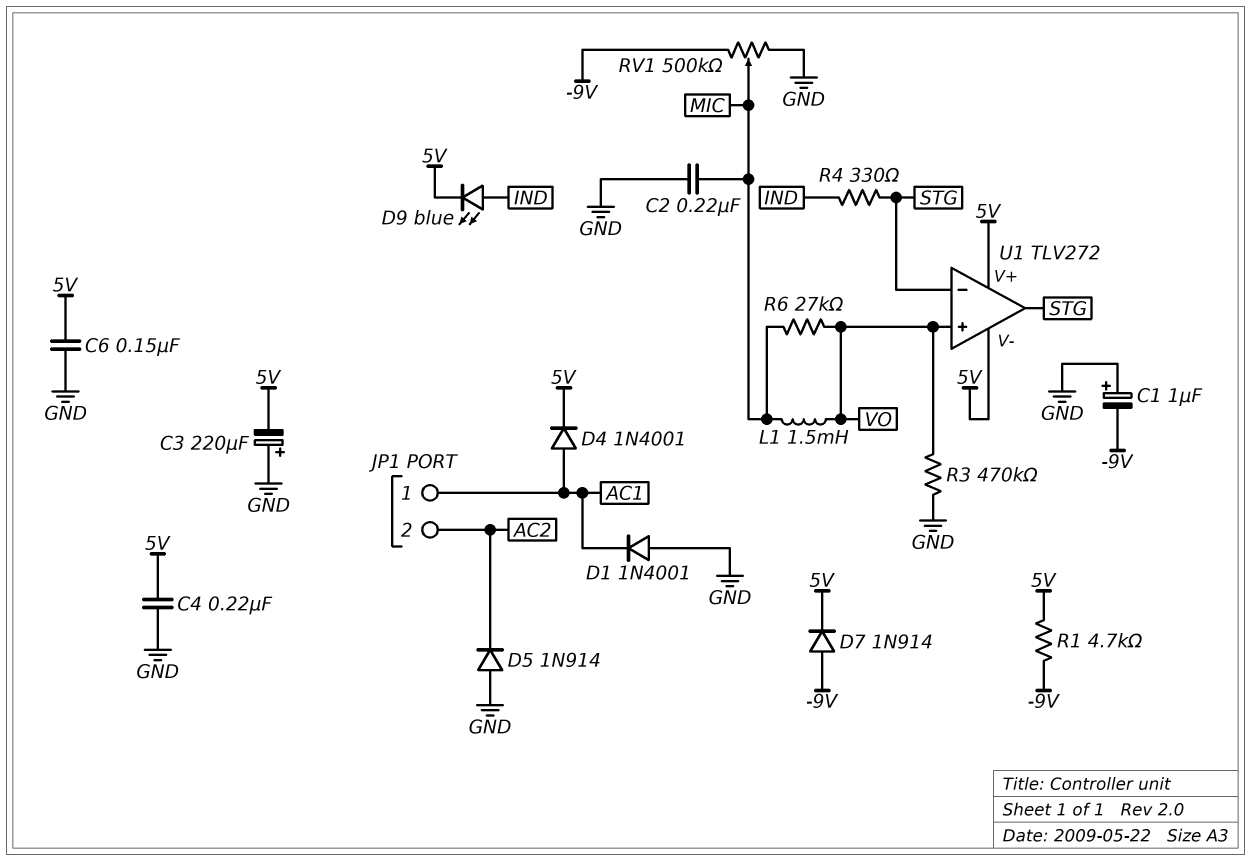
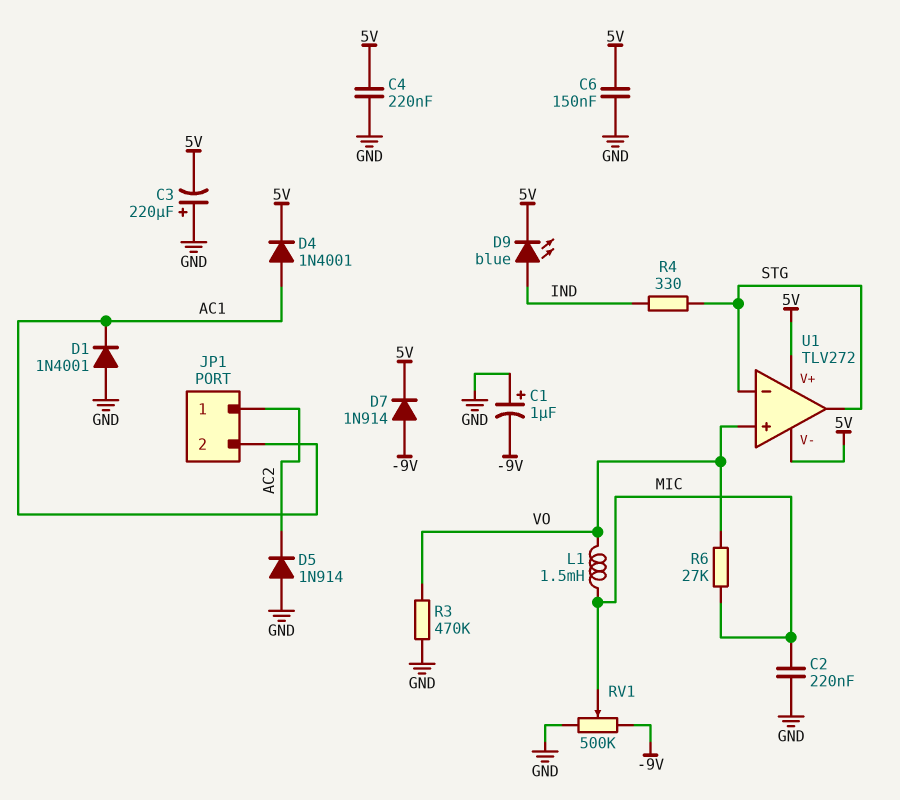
JP1 pin 1: AC1 -> AC2
JP1 pin 2: AC2 -> AC1
R1: 4.7k (-9V, 5V) -> none

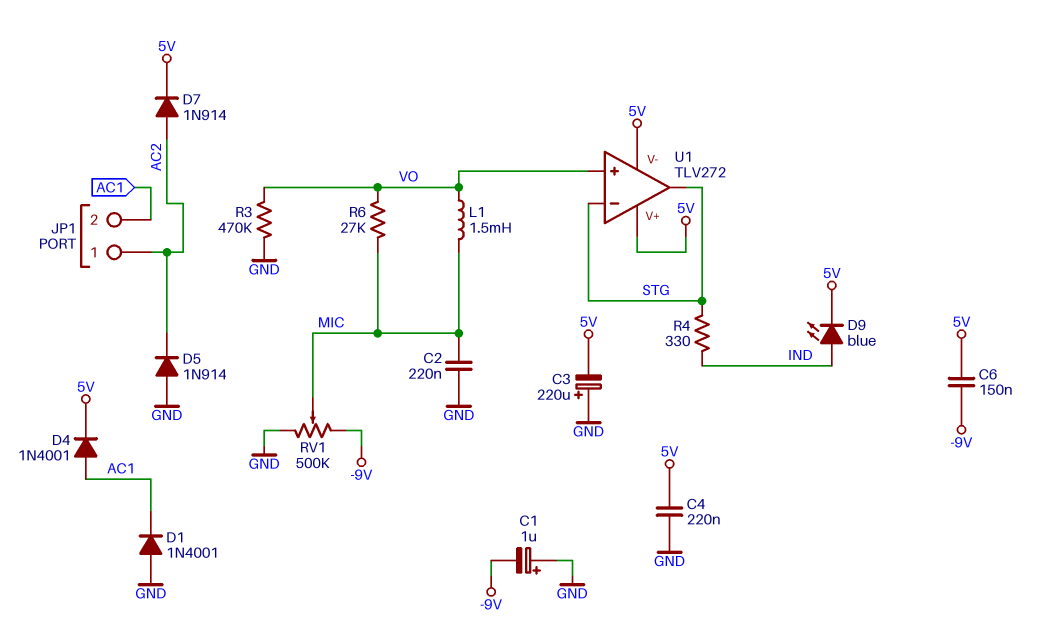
C6: 150nF (5V, GND) -> 150nF (-9V, 5V)
D7: diode 1N914 (A -9V, K 5V) -> diode 1N914 (A AC2, K 5V)

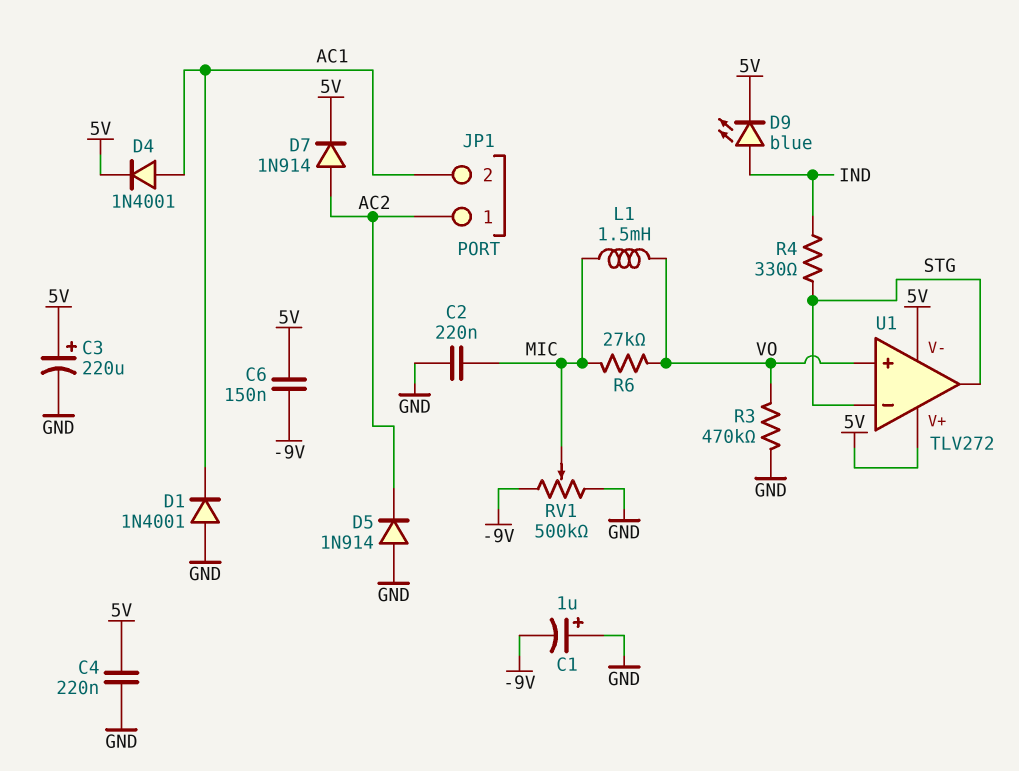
C3: 220uF (plus GND, minus 5V) -> 220uF (plus 5V, minus GND)

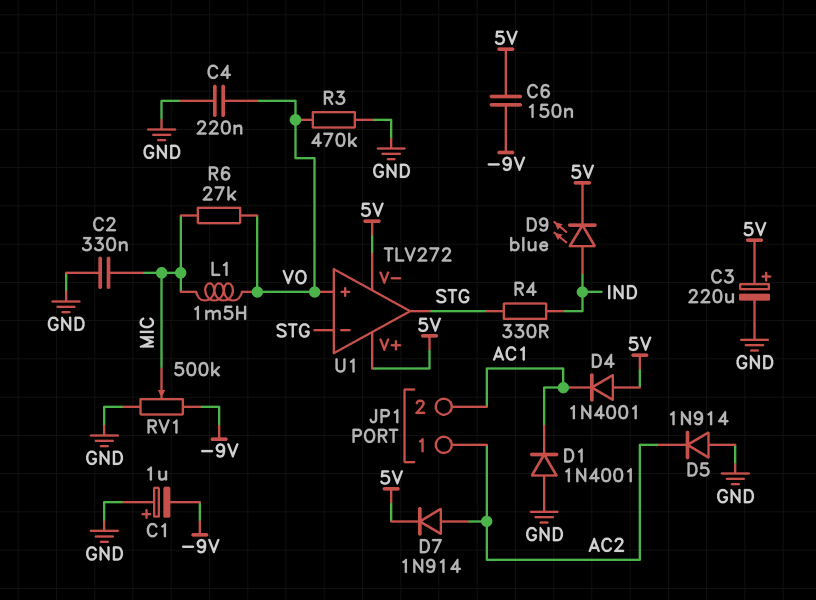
C2: 220nF (GND, MIC) -> 330nF (GND, MIC)
C4: 220nF (5V, GND) -> 220nF (GND, VO)
D4: diode 1N4001 (A AC1, K 5V) -> diode 1N4001 (A 5V, K AC1)

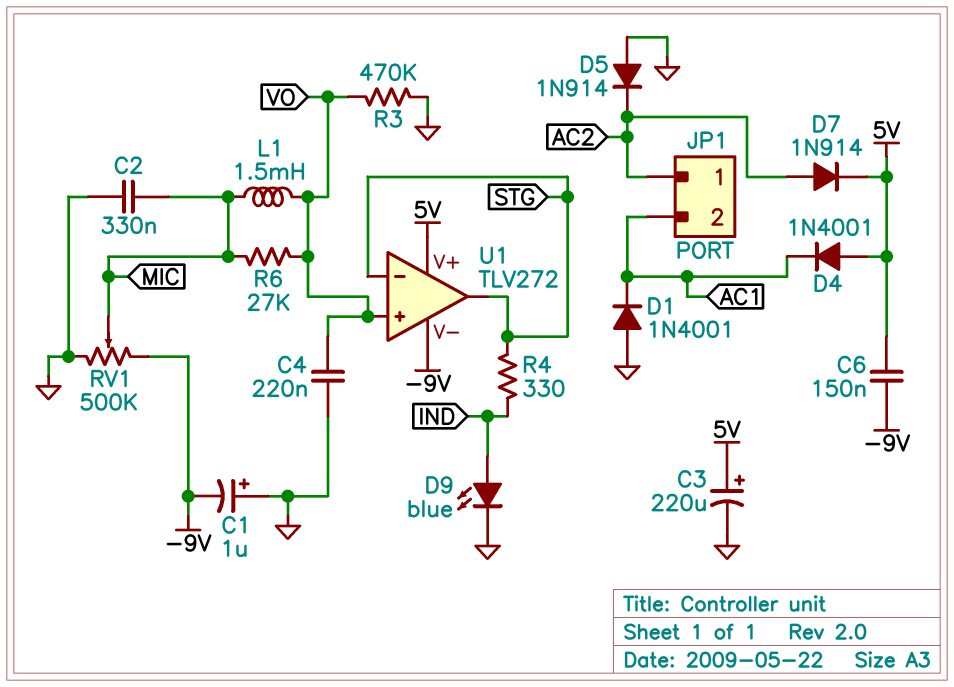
D9: LED blue (A IND, K 5V) -> LED blue (A IND, K GND)
U1 pin V-: 5V -> -9V

